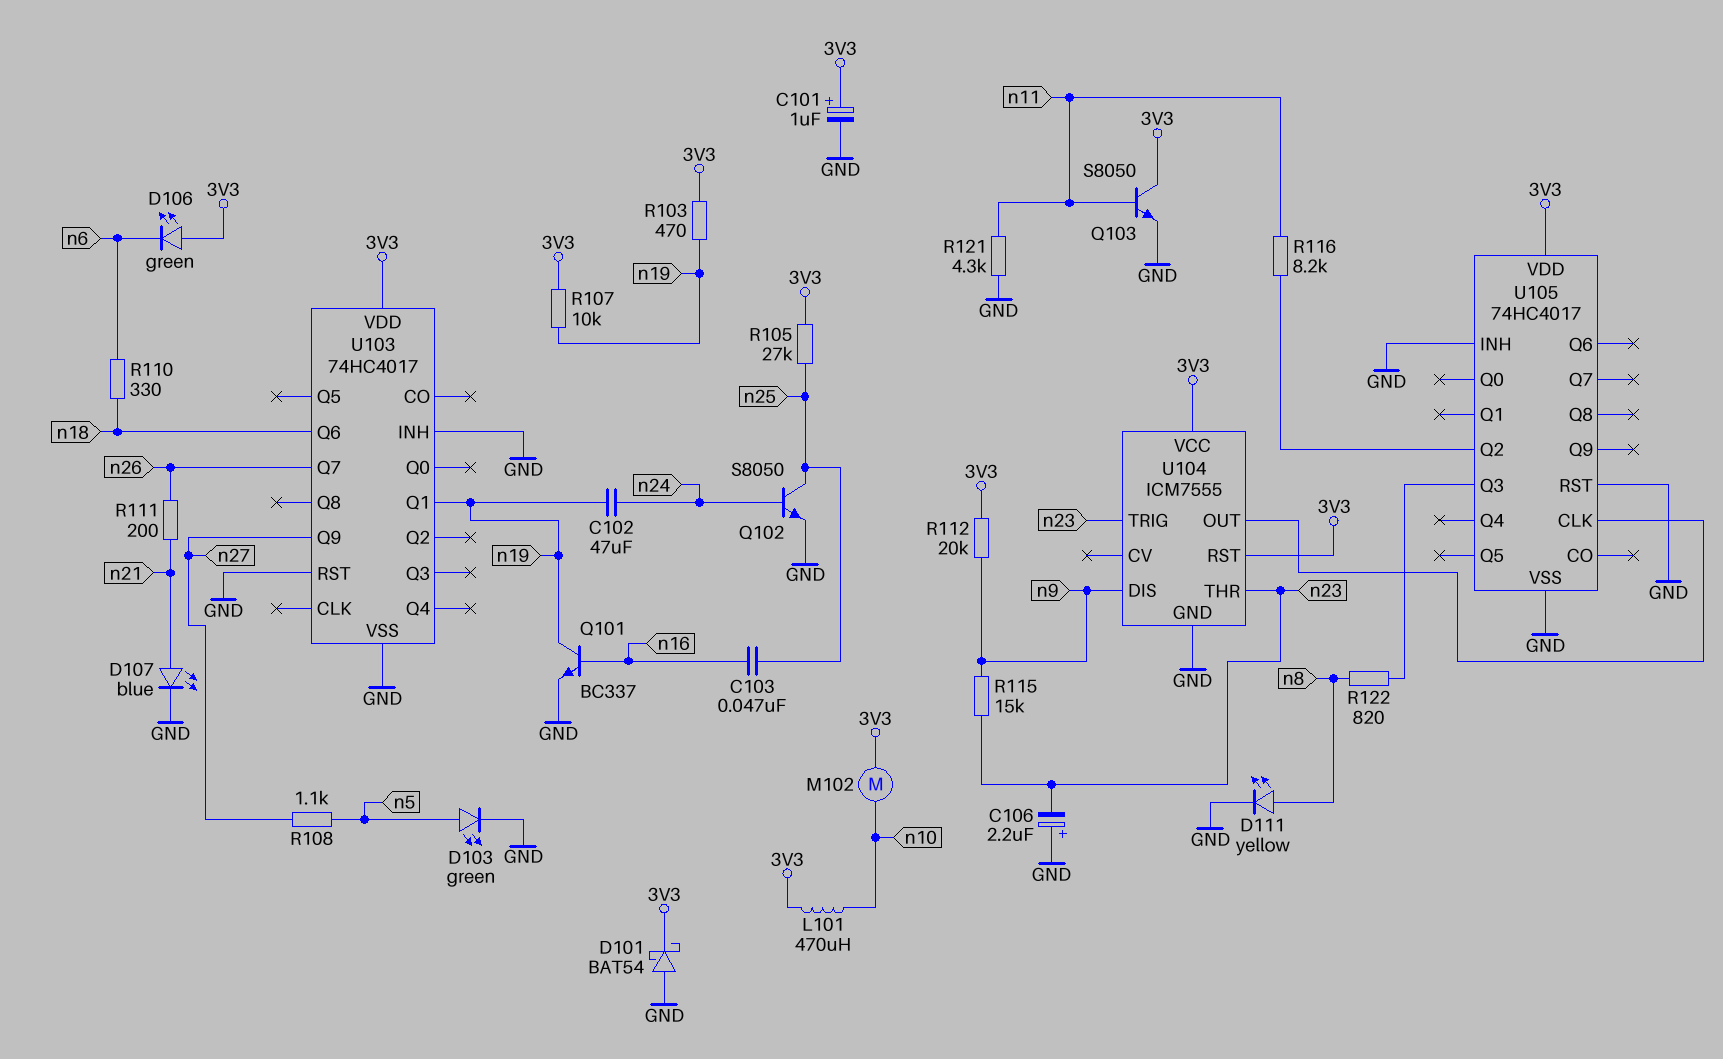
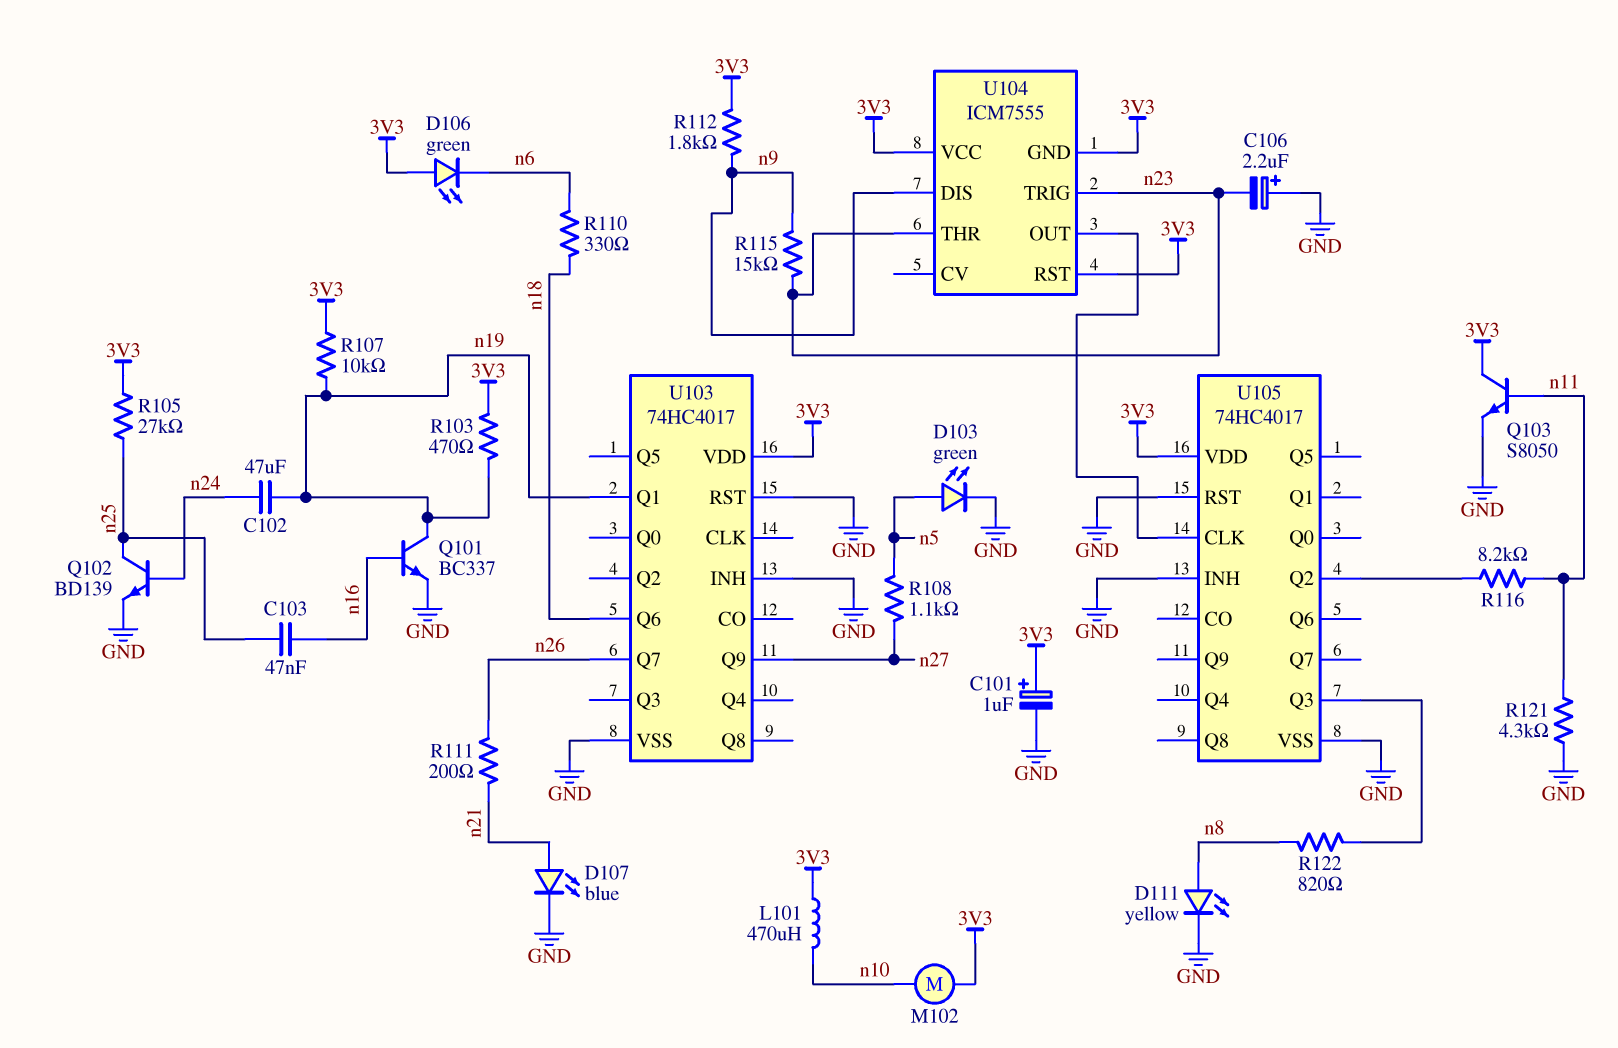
D101: schottky BAT54 (A GND, K 3V3) -> none
Q102: NPN S8050 (B n24, C n25, E GND) -> NPN BD139 (B n24, C n25, E GND)
R112: 20k (3V3, n9) -> 1.8k (3V3, n9)
U104 pin GND: GND -> 3V3

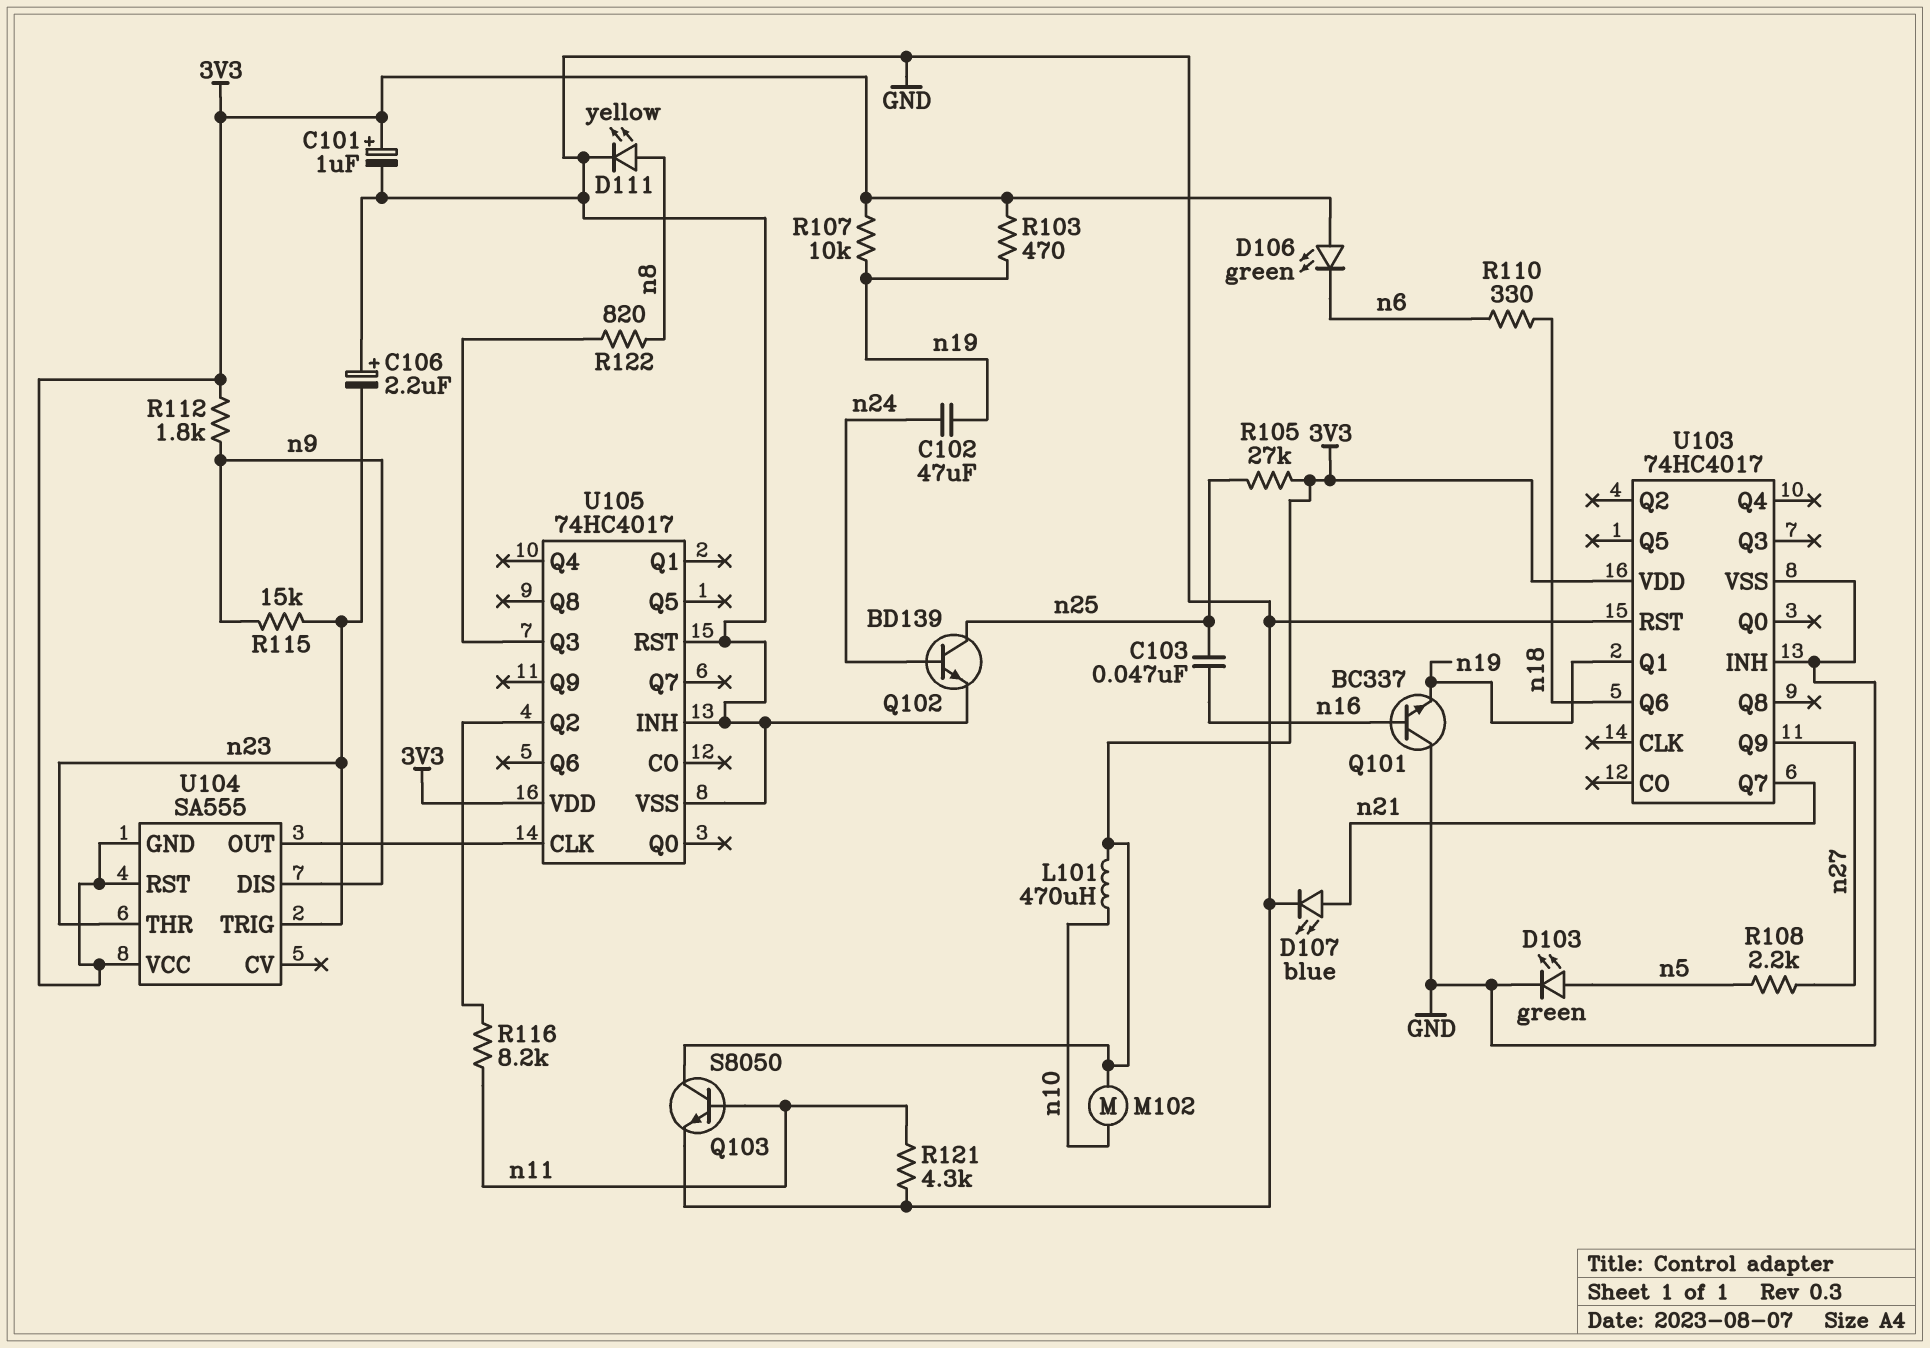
Q101: NPN BC337 (B n16, C n19, E GND) -> NPN BC337 (B n16, C GND, E n19)
R108: 1.1k (n5, n27) -> 2.2k (n5, n27)
R111: 200 (n21, n26) -> none
U103 pin Q7: n26 -> n21
U104: ICM7555 -> SA555

